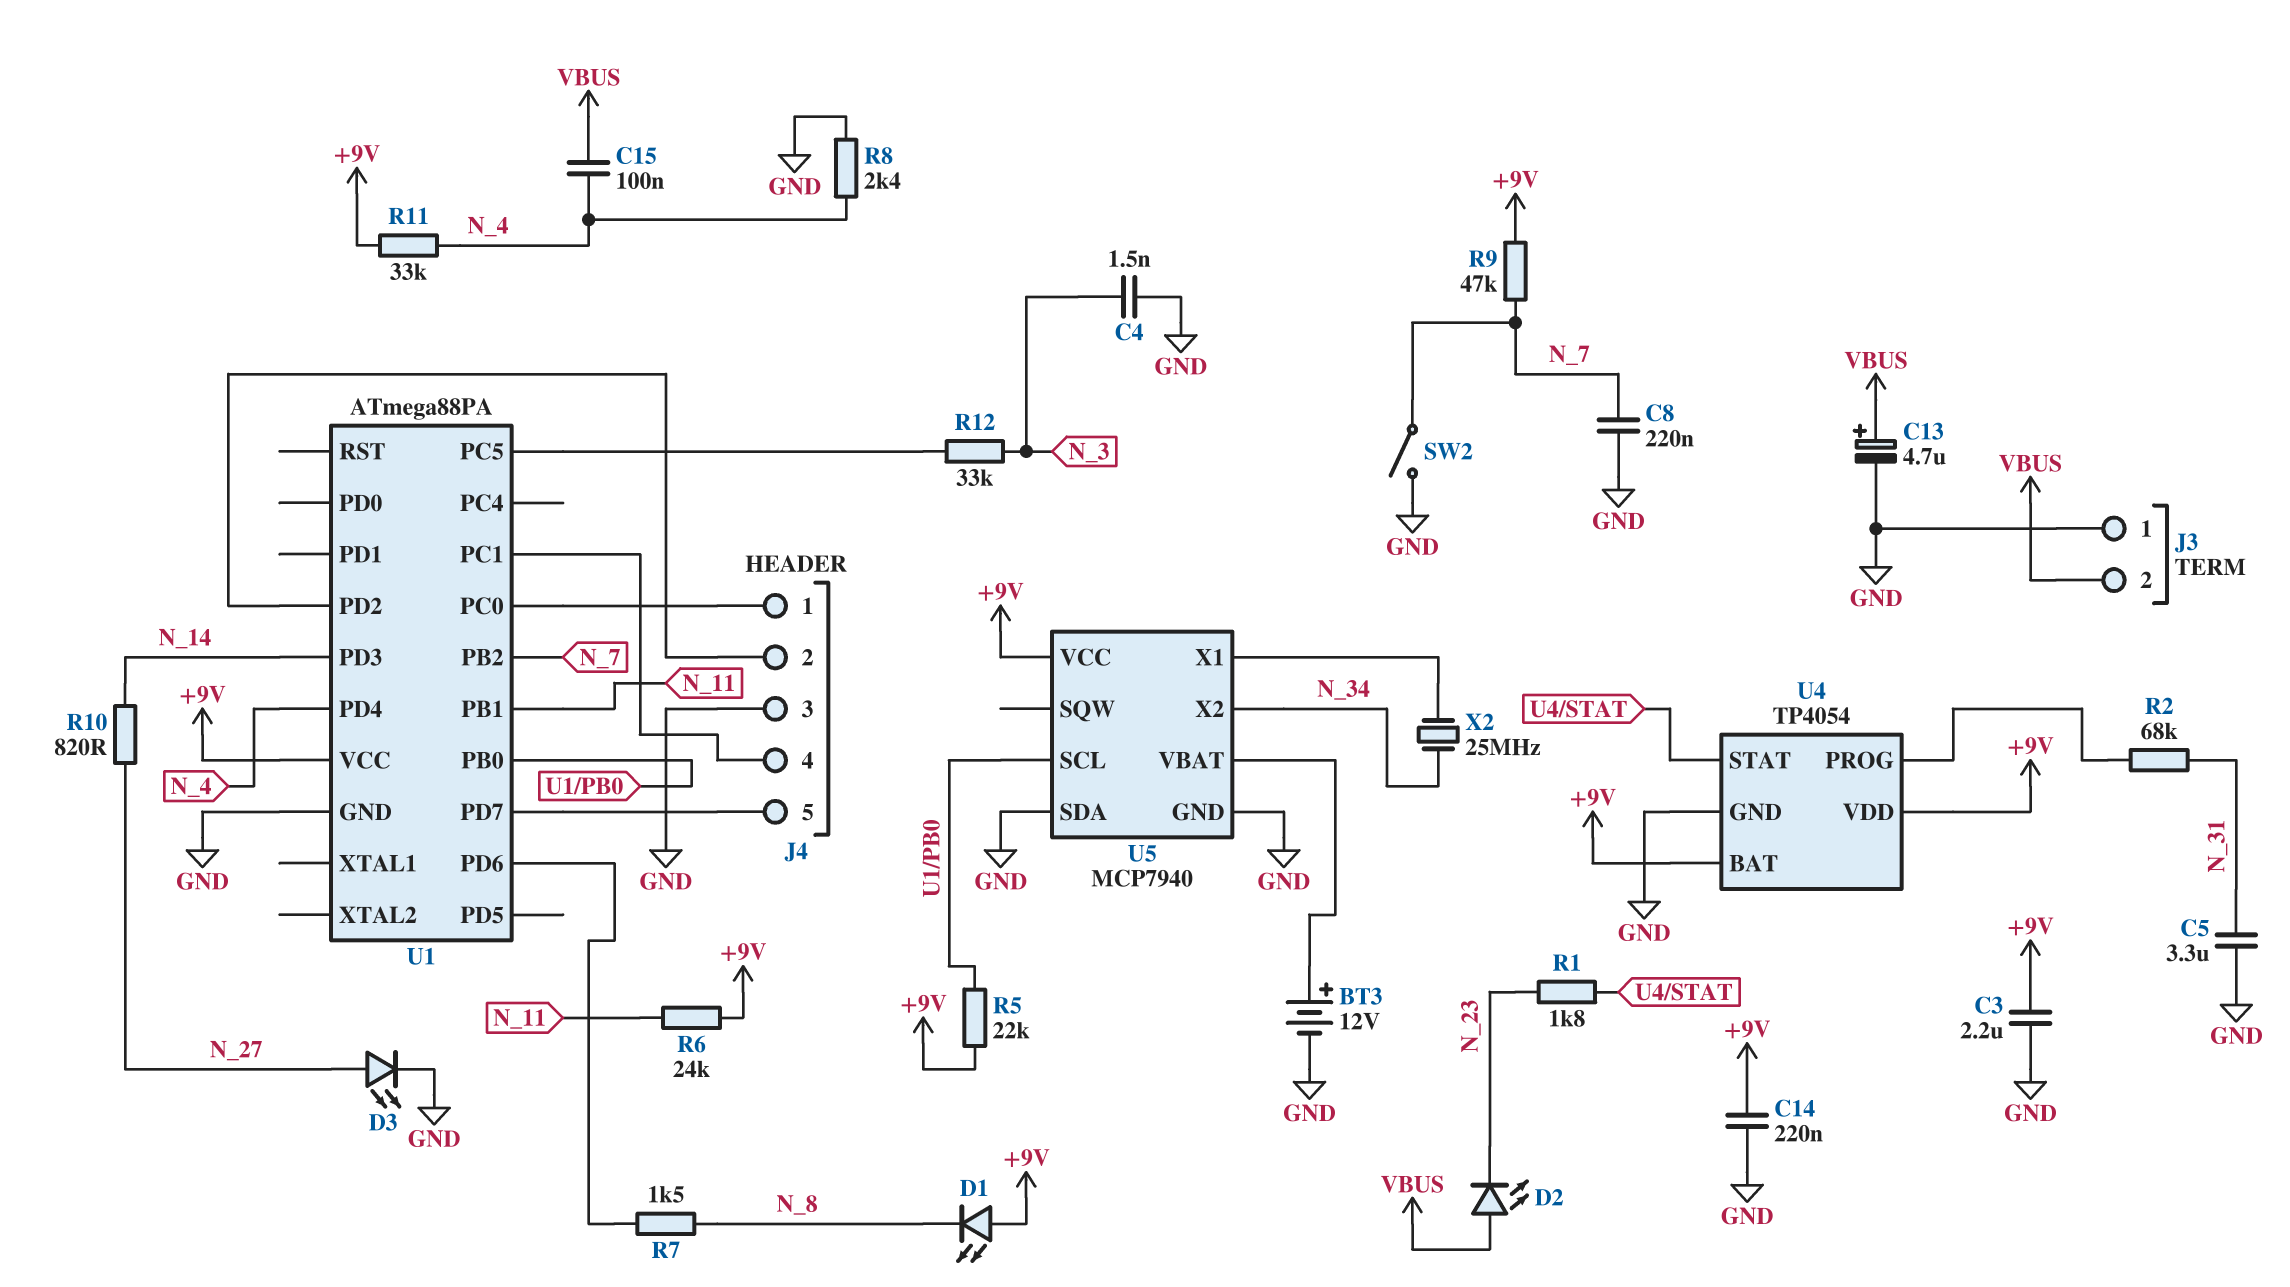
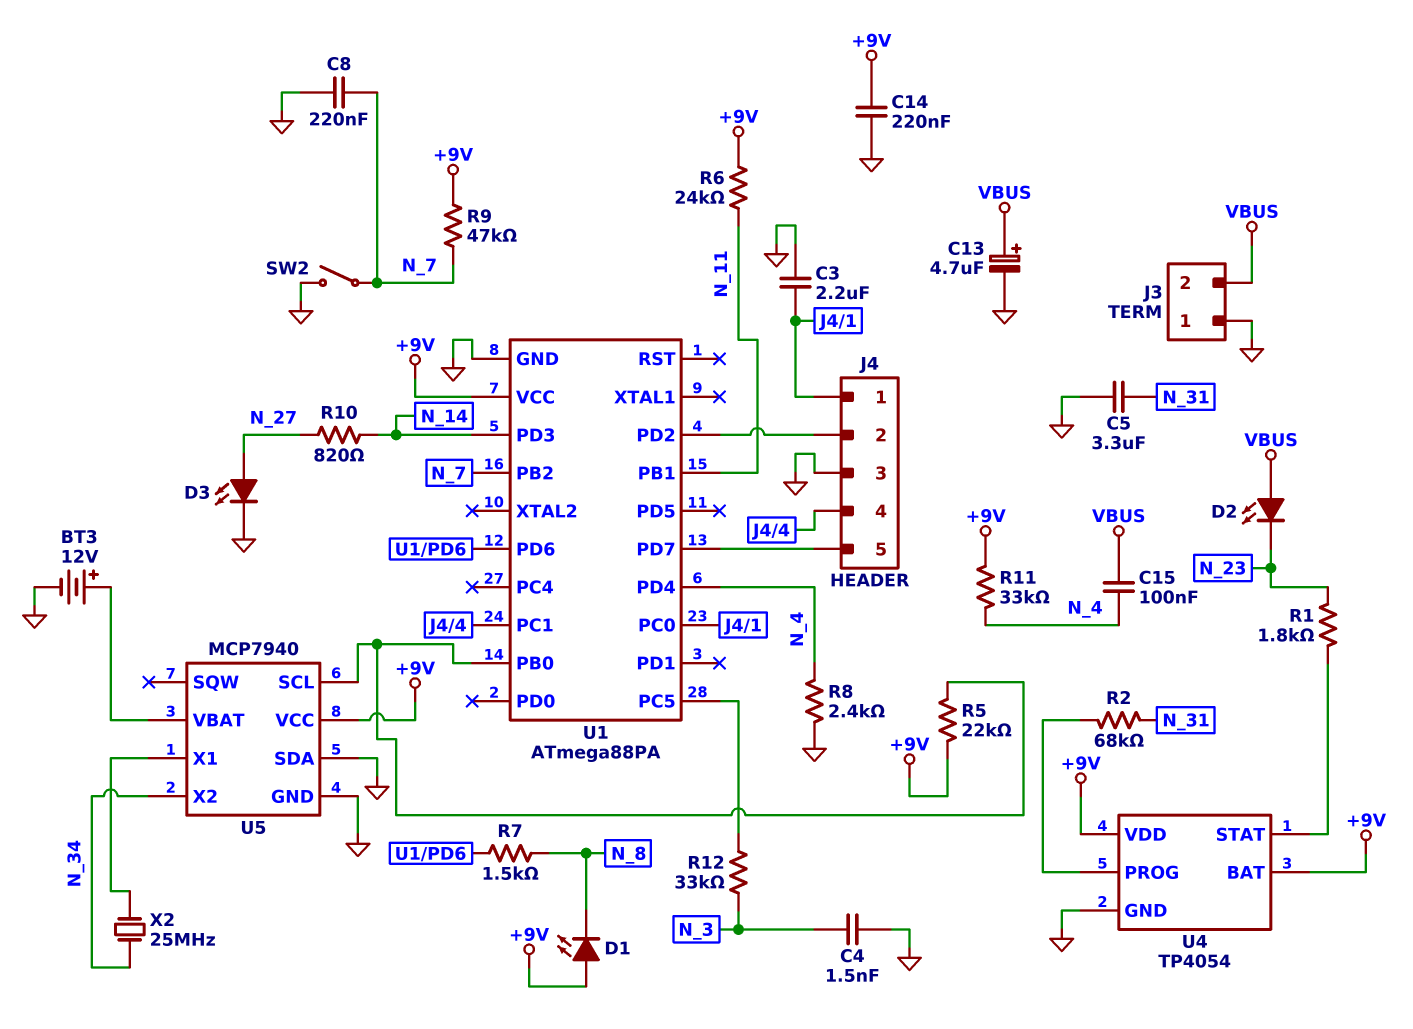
C3: 2.2uF (+9V, GND) -> 2.2uF (GND, J4/1)

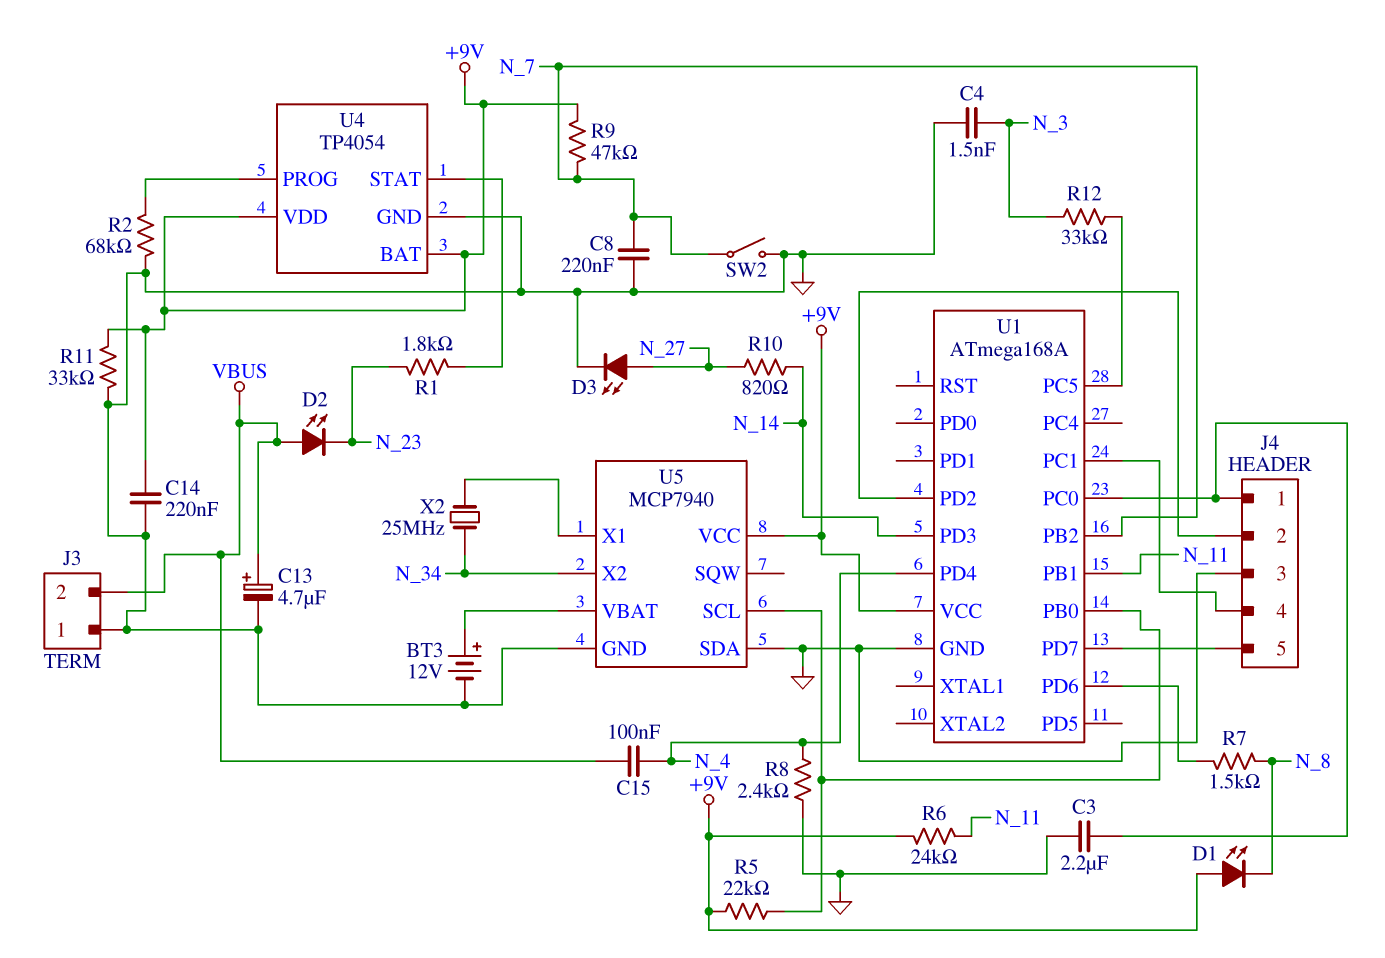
C5: 3.3uF (GND, N_31) -> none
R2: 68k (N_31, U4/PROG) -> 68k (GND, U4/PROG)
R11: 33k (+9V, N_4) -> 33k (+9V, GND)
U1: ATmega88PA -> ATmega168A

